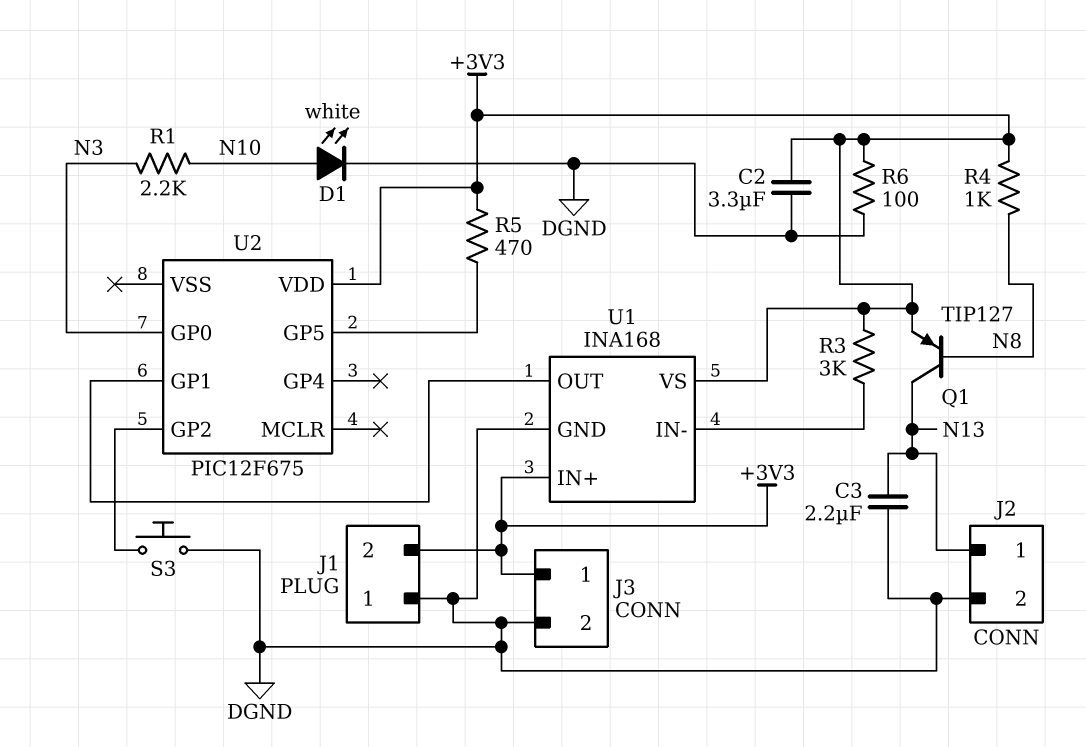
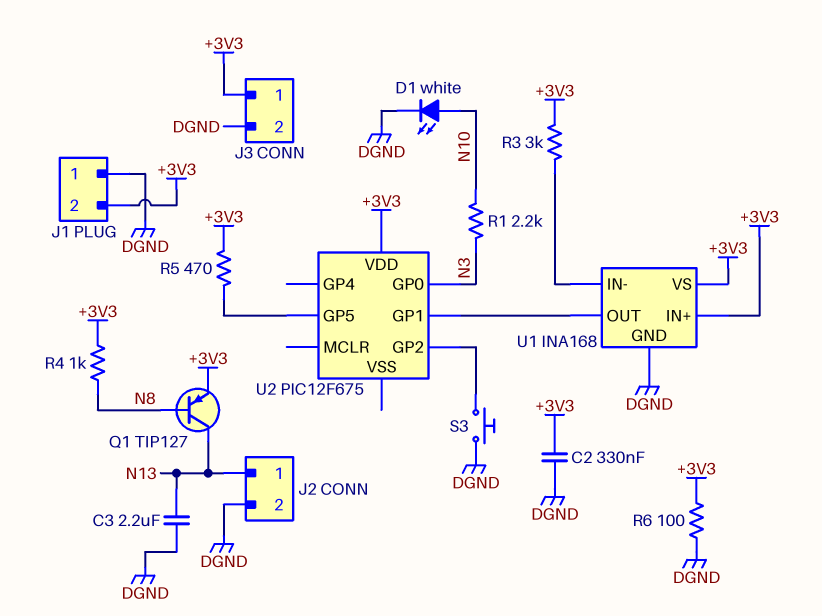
C2: 3.3uF (+3V3, DGND) -> 330nF (+3V3, DGND)

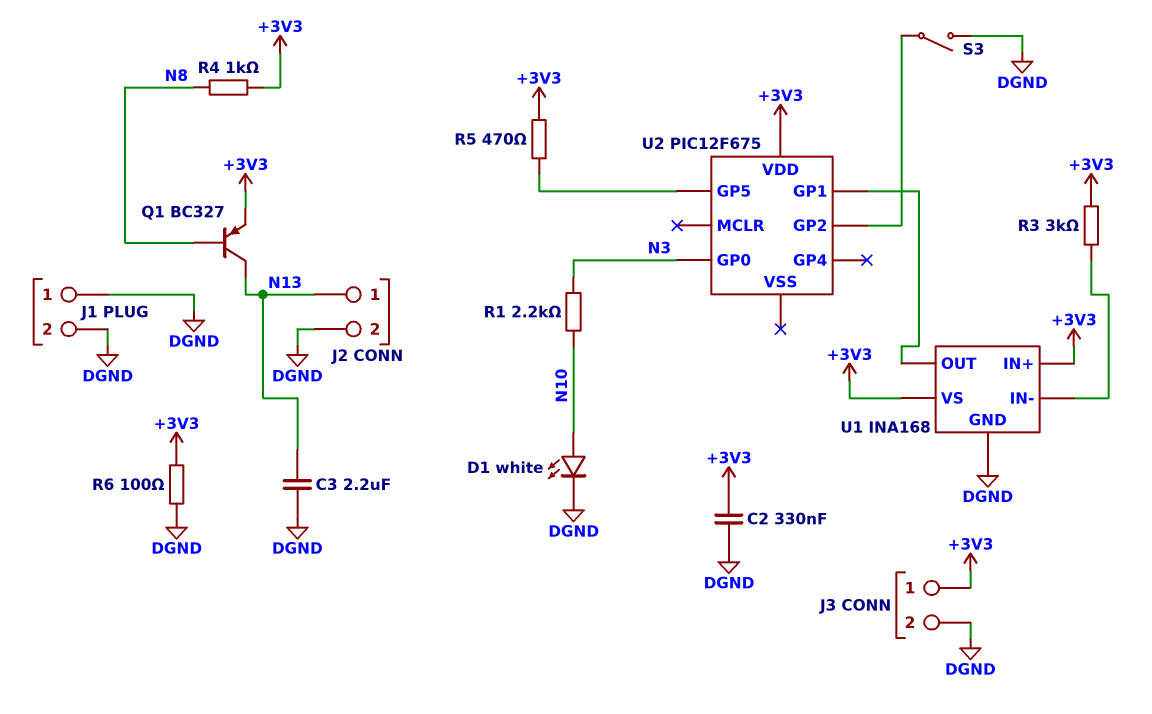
J1 pin 2: +3V3 -> DGND
Q1: PNP TIP127 (B N8, C N13, E +3V3) -> PNP BC327 (B N8, C N13, E +3V3)
S3: button (DGND, U2/GP2) -> switch (DGND, U2/GP2)

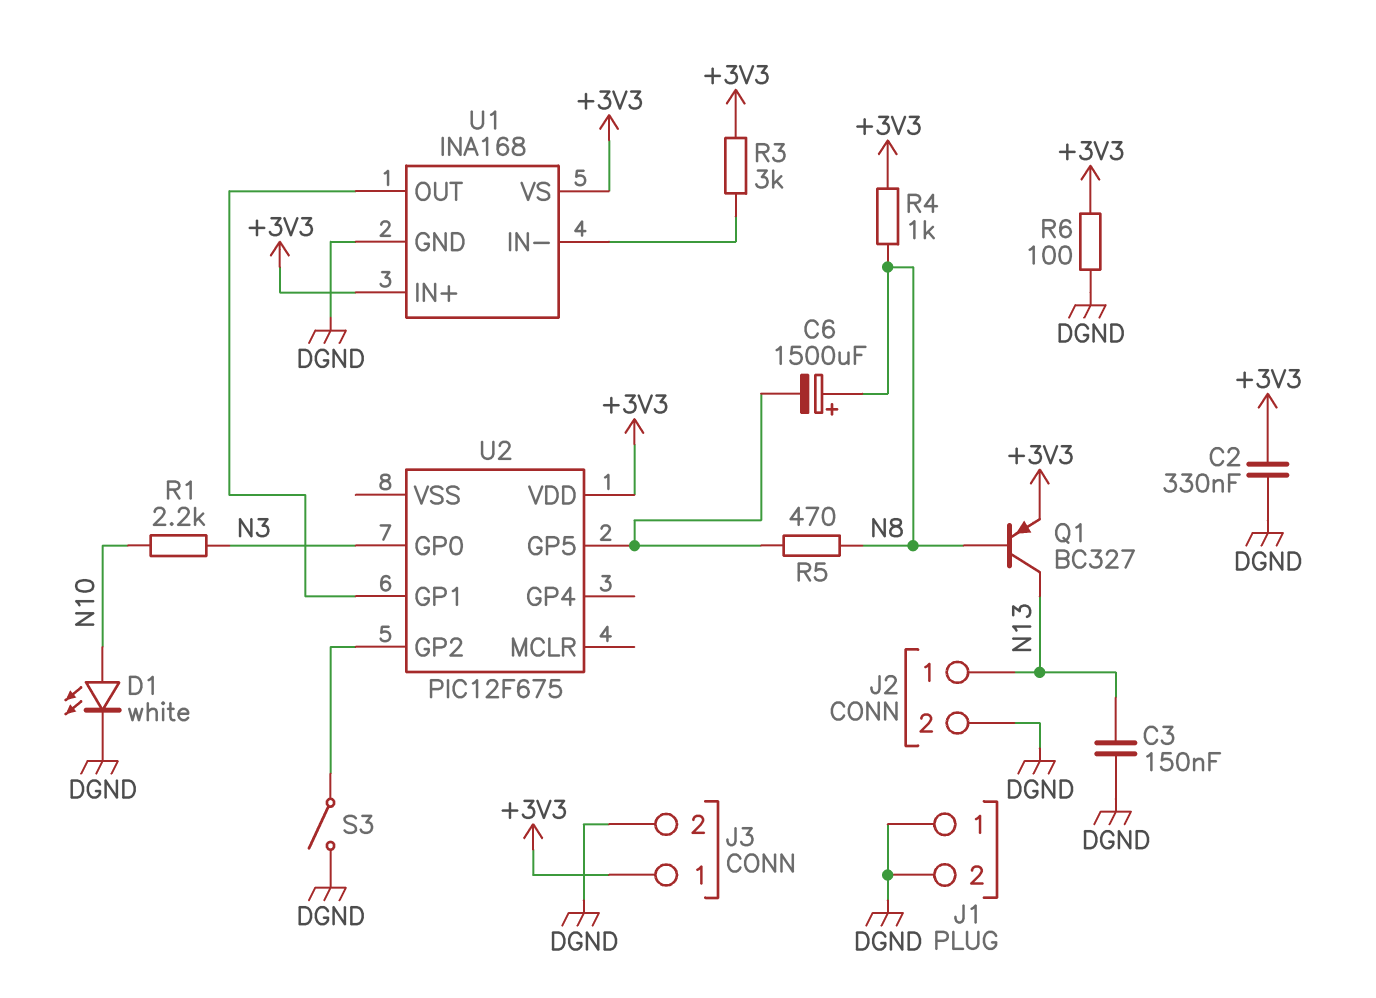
C3: 2.2uF (DGND, N13) -> 150nF (DGND, N13)
C6: none -> 1500uF (plus N8, minus U2/GP5)
R5: 470 (+3V3, U2/GP5) -> 470 (N8, U2/GP5)

